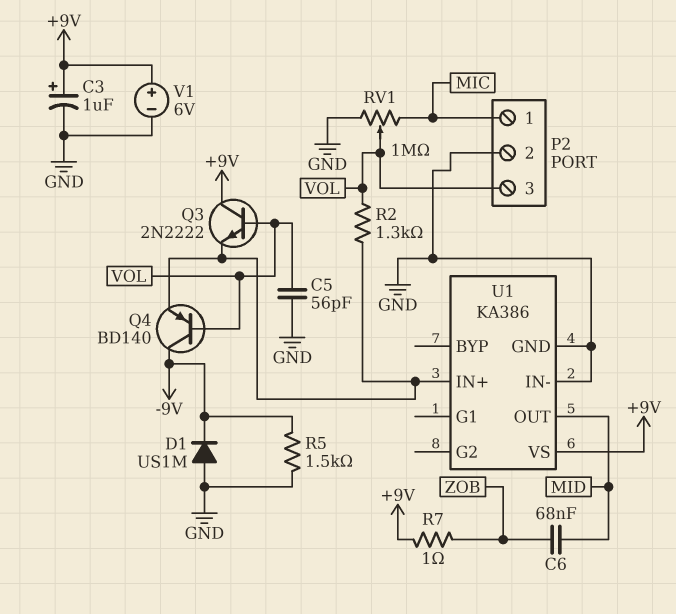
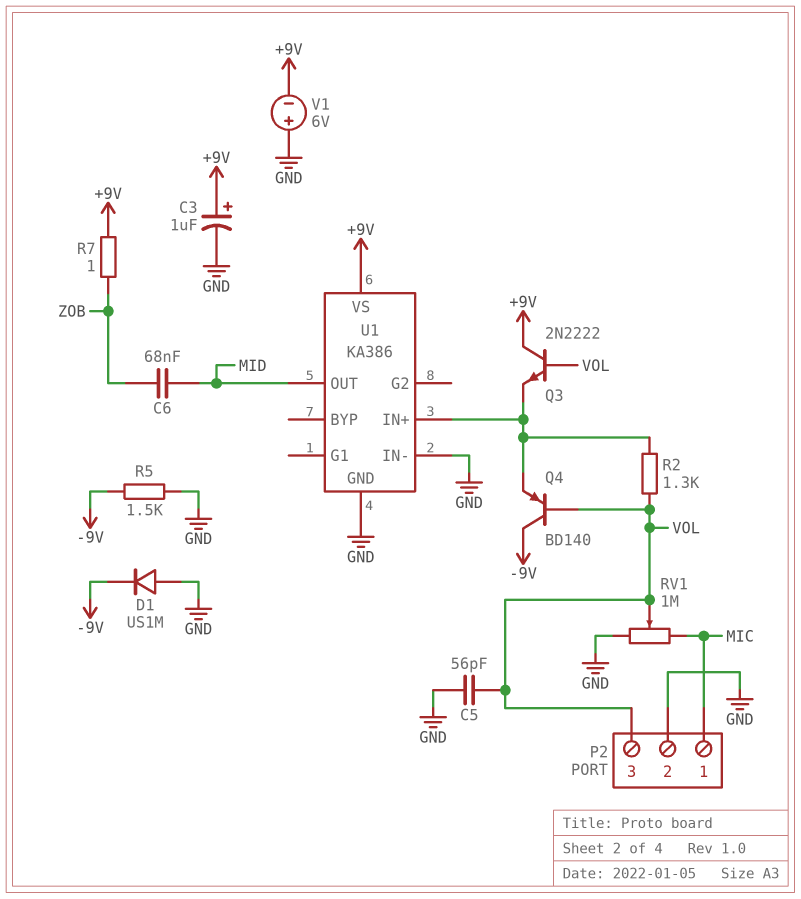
V1: 6V (plus +9V, minus GND) -> 6V (plus GND, minus +9V)

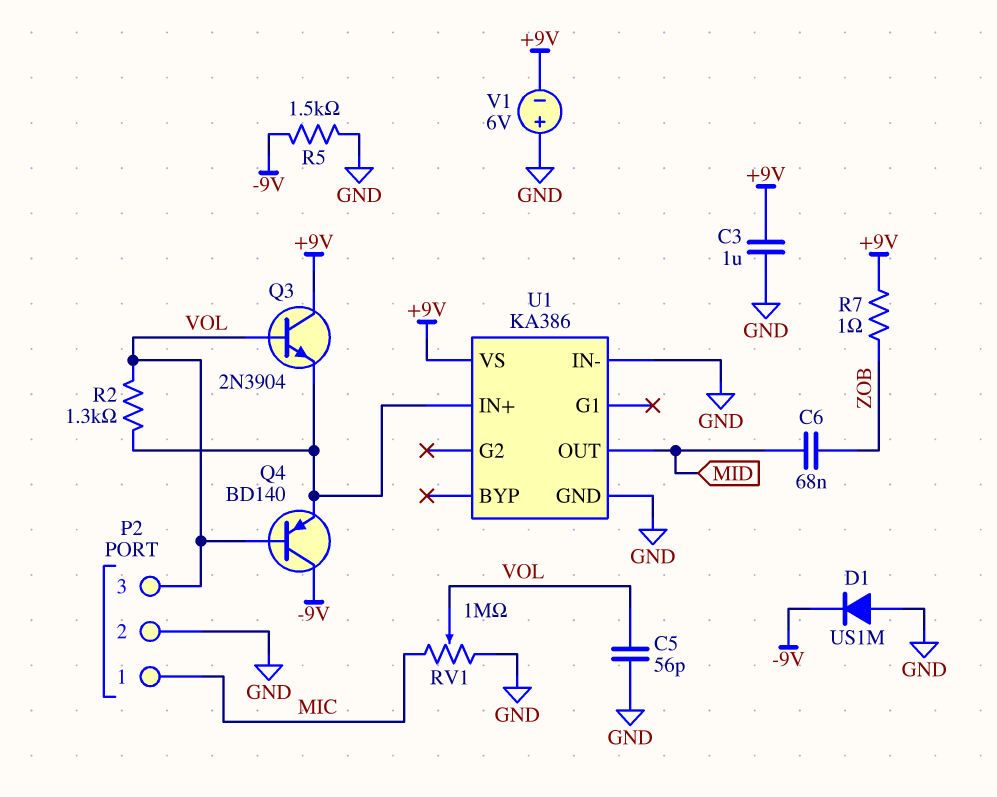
C3: 1uF (plus +9V, minus GND) -> 1uF (+9V, GND)
Q3: NPN 2N2222 (B VOL, C +9V, E U1/IN+) -> NPN 2N3904 (B VOL, C +9V, E U1/IN+)

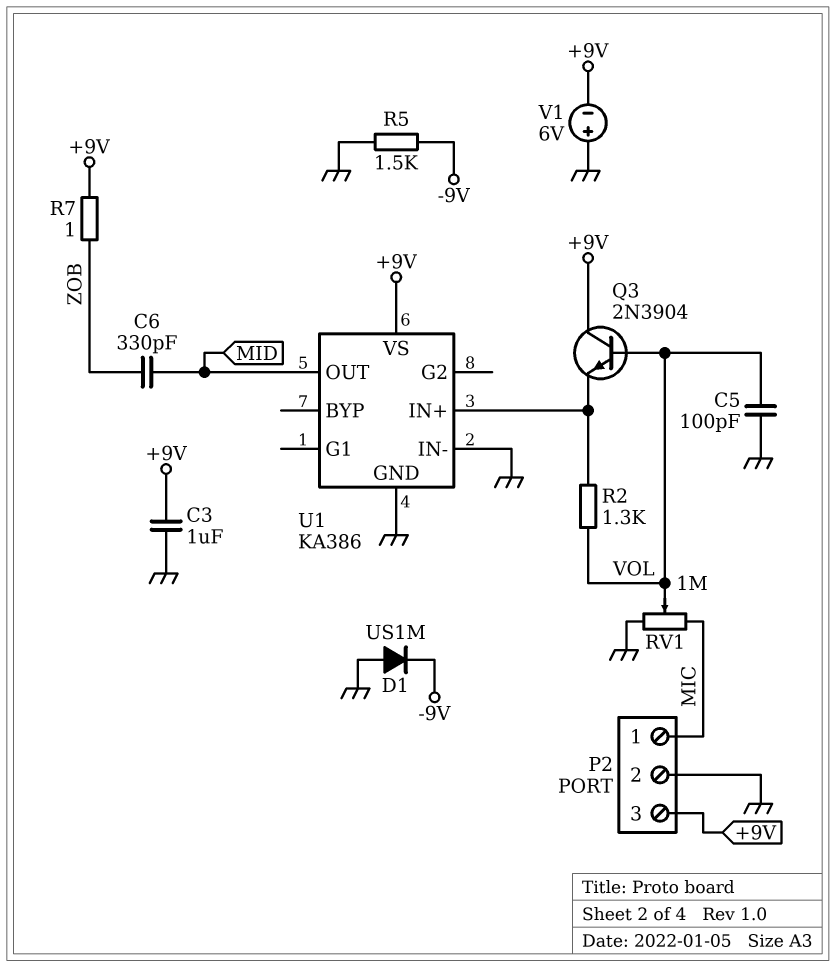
C5: 56pF (GND, VOL) -> 100pF (GND, VOL)
C6: 68nF (MID, ZOB) -> 330pF (MID, ZOB)
P2 pin 3: VOL -> +9V
Q4: PNP BD140 (B VOL, C -9V, E U1/IN+) -> none

